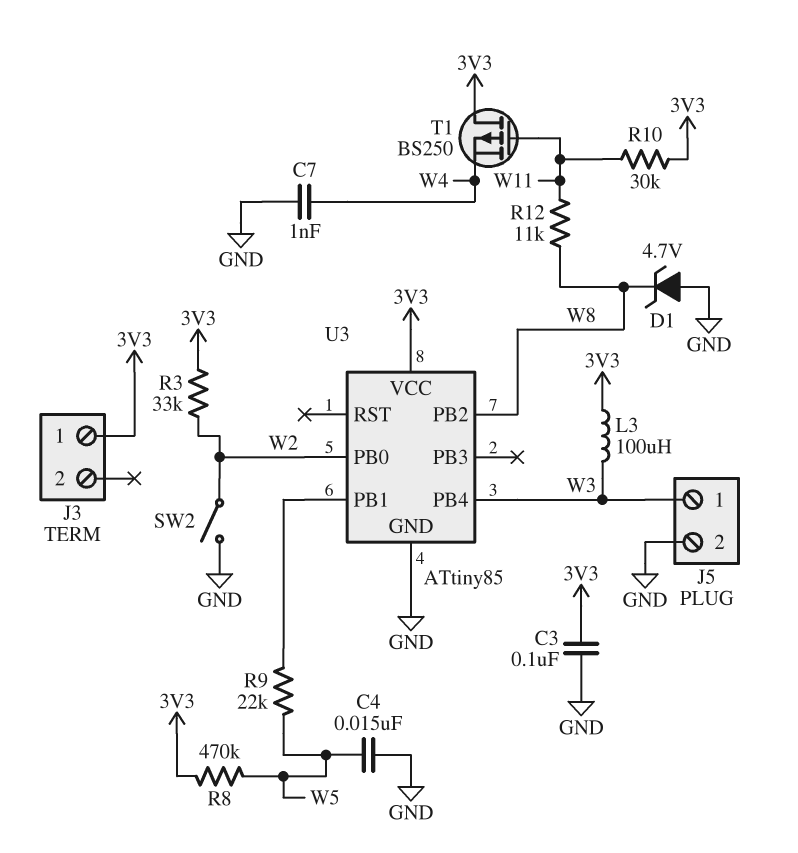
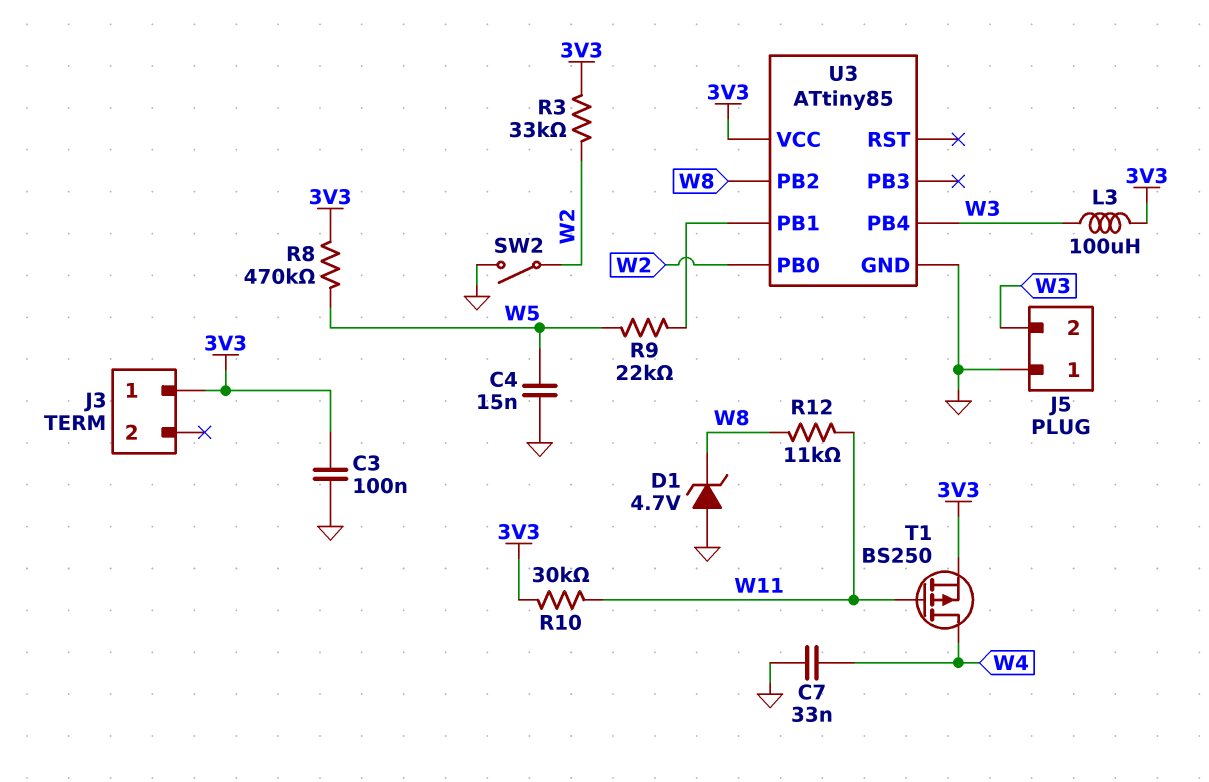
C7: 1nF (GND, W4) -> 33nF (GND, W4)
J5 pin 1: W3 -> GND
J5 pin 2: GND -> W3
T1: PMOS BS250 (G W11, D 3V3, S W4) -> PMOS BS250 (G W11, D W4, S 3V3)

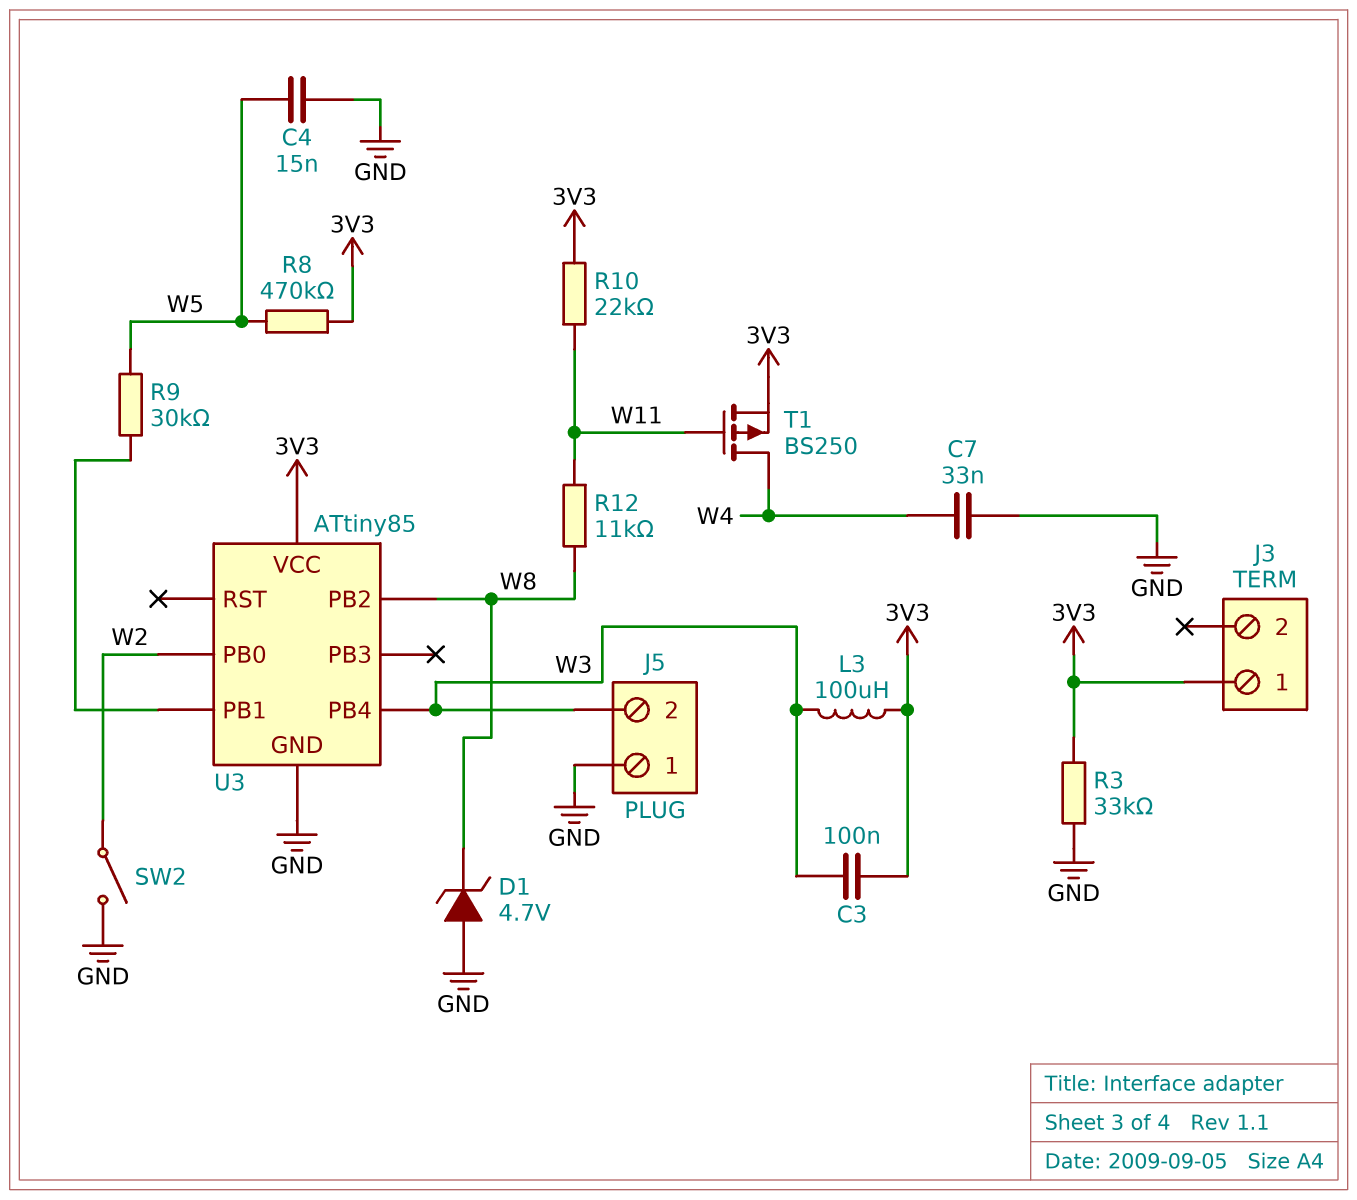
C3: 100nF (3V3, GND) -> 100nF (3V3, W3)
R3: 33k (3V3, W2) -> 33k (3V3, GND)
R9: 22k (U3/PB1, W5) -> 30k (U3/PB1, W5)
R10: 30k (3V3, W11) -> 22k (3V3, W11)

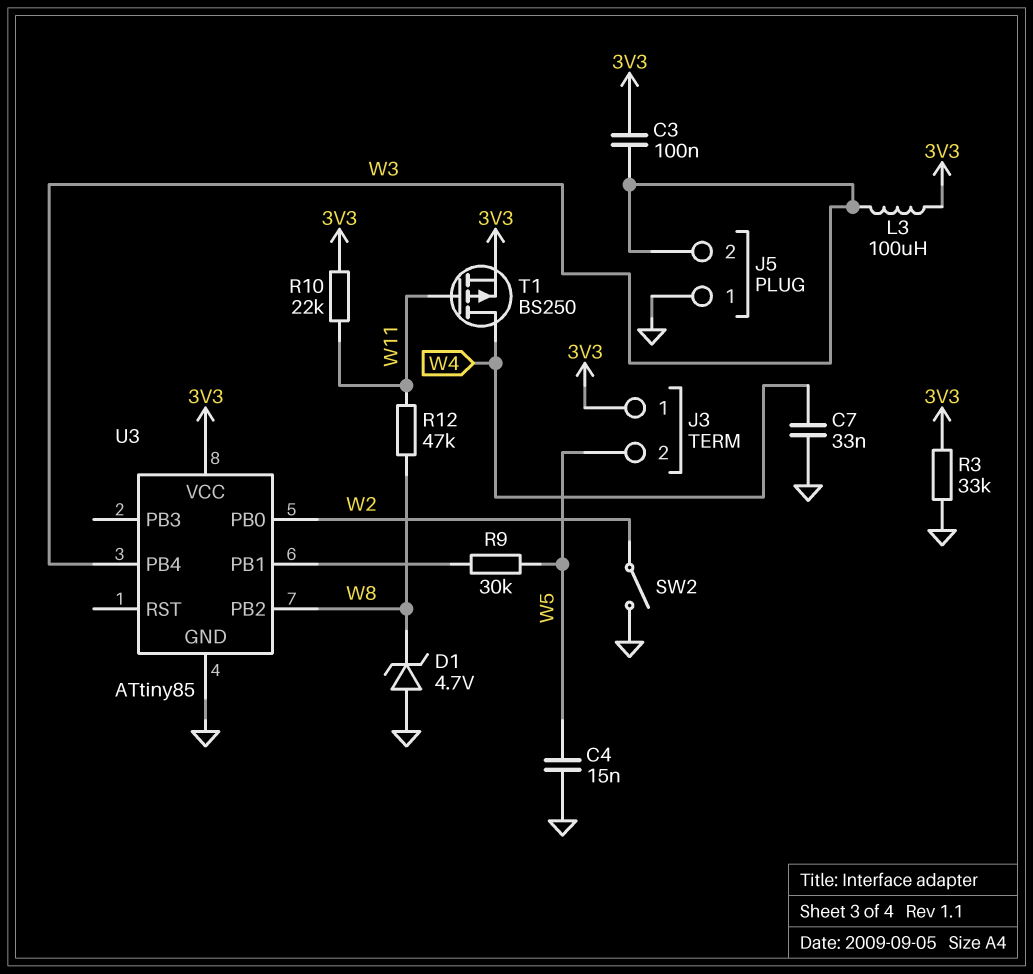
J3 pin 2: none -> W5
R8: 470k (3V3, W5) -> none
R12: 11k (W8, W11) -> 47k (W8, W11)

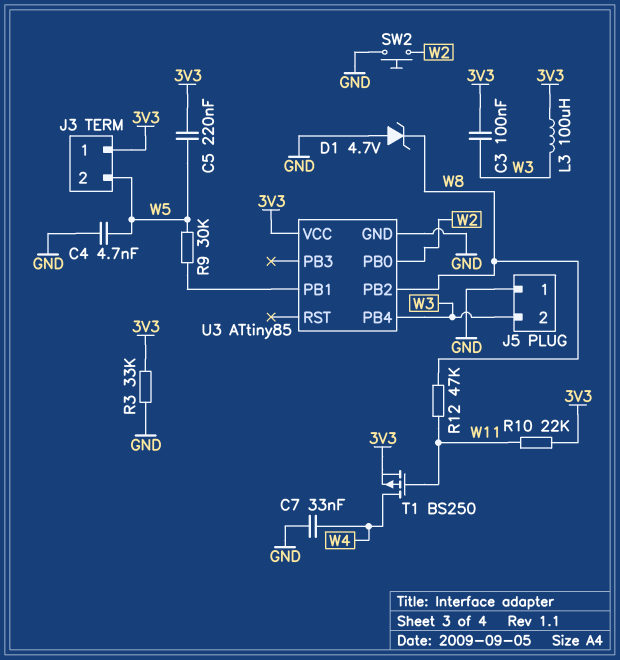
C4: 15nF (GND, W5) -> 4.7nF (GND, W5)
C5: none -> 220nF (3V3, W5)
SW2: switch (GND, W2) -> button (GND, W2)

